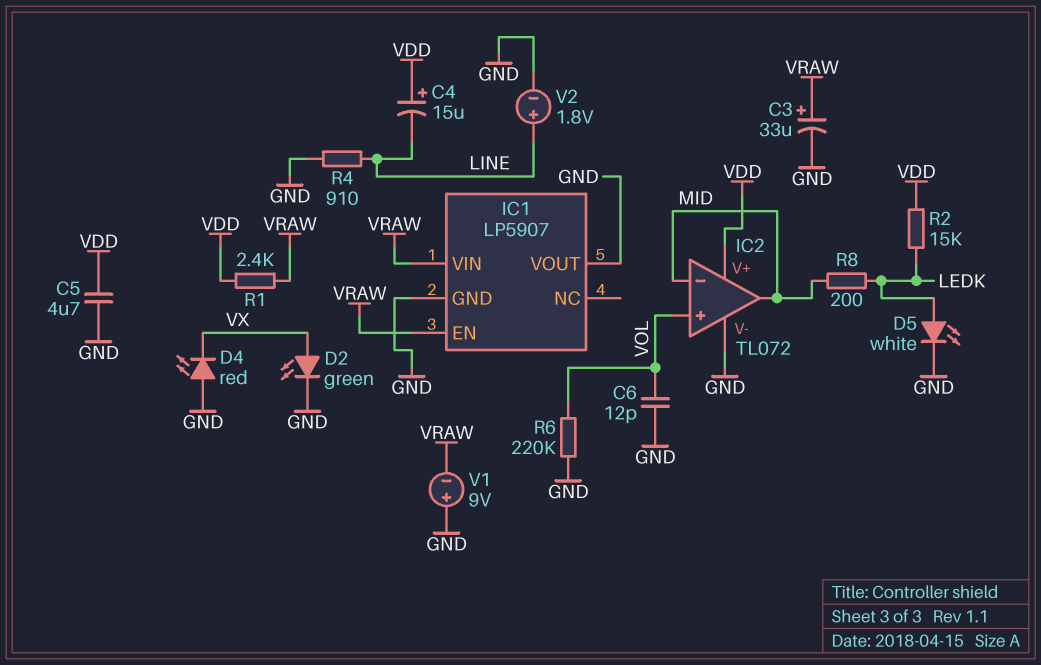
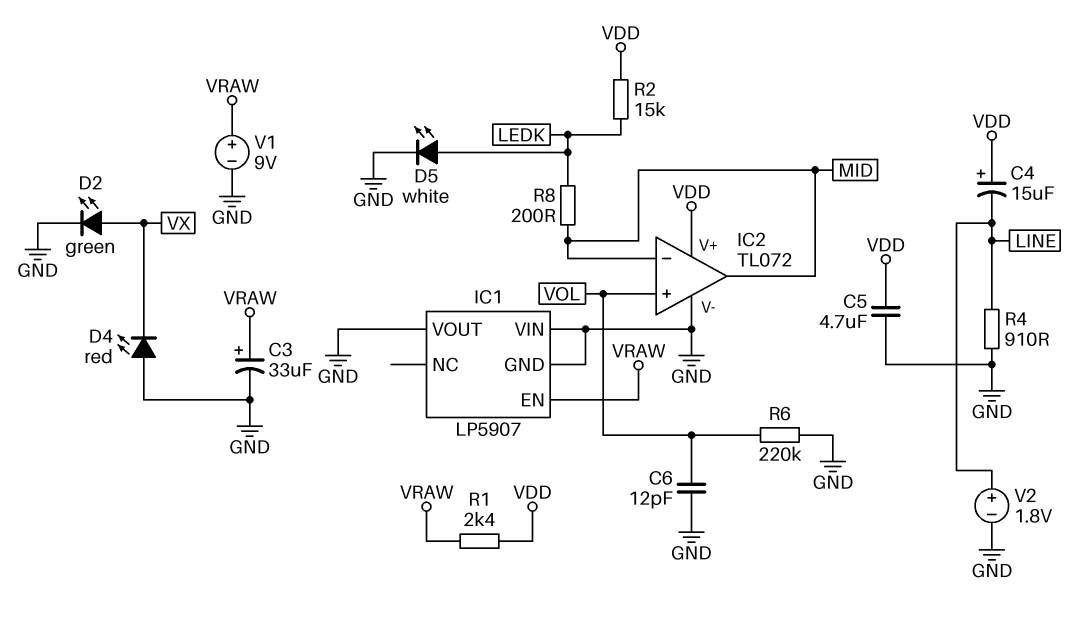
IC1 pin VIN: VRAW -> GND
V1: 9V (plus GND, minus VRAW) -> 9V (plus VRAW, minus GND)

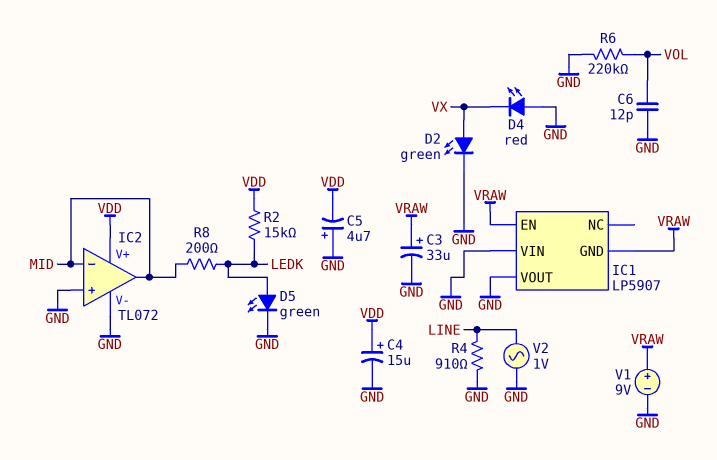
C4: 15uF (plus VDD, minus LINE) -> 15uF (plus VDD, minus GND)
C5: 4.7uF (GND, VDD) -> 4.7uF (plus GND, minus VDD)
D5: LED white (A LEDK, K GND) -> LED green (A LEDK, K GND)
IC1 pin GND: GND -> VRAW
IC2 pin in+: VOL -> GND
R1: 2.4k (VDD, VRAW) -> none
V2: 1.8V (plus LINE, minus GND) -> AC 1V (GND, LINE)

